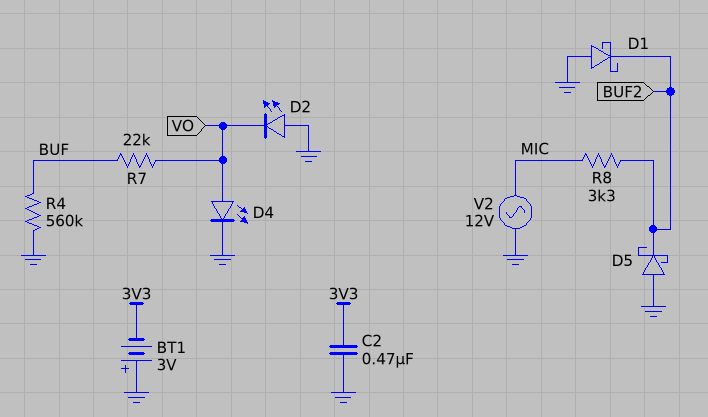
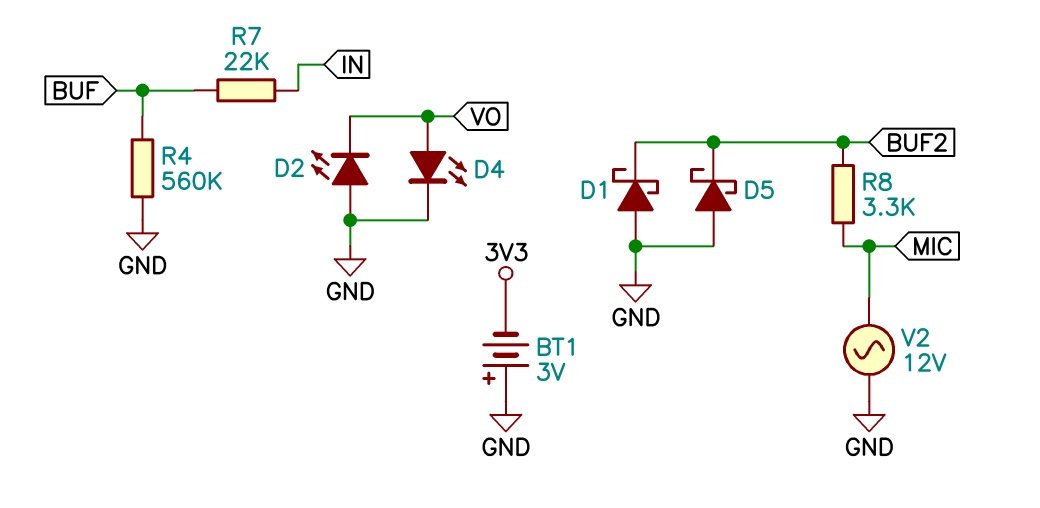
C2: 470nF (3V3, GND) -> none
R7: 22k (BUF, VO) -> 22k (BUF, IN)

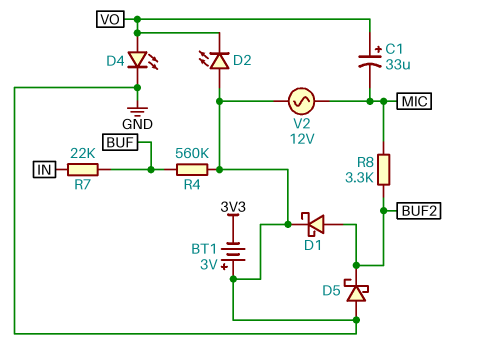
C1: none -> 33uF (plus VO, minus MIC)
D1: schottky (A GND, K BUF2) -> schottky (A BUF2, K GND)

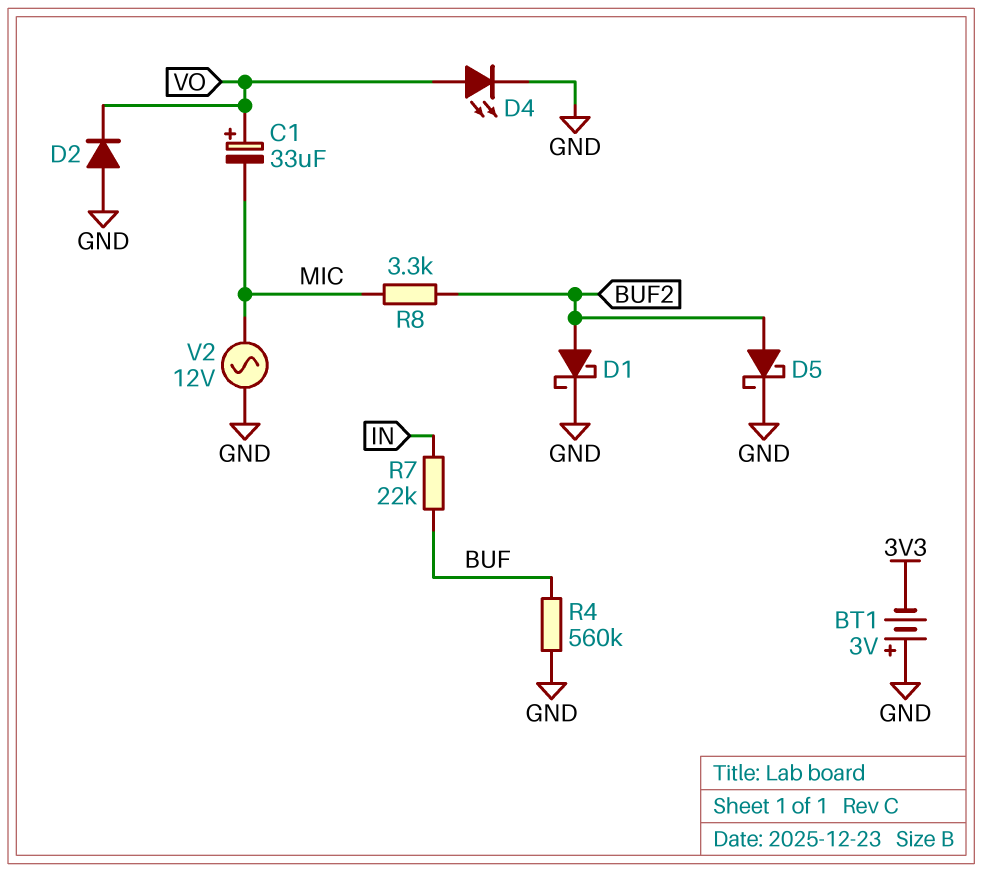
D2: LED (A GND, K VO) -> diode (A GND, K VO)
D5: schottky (A GND, K BUF2) -> schottky (A BUF2, K GND)

